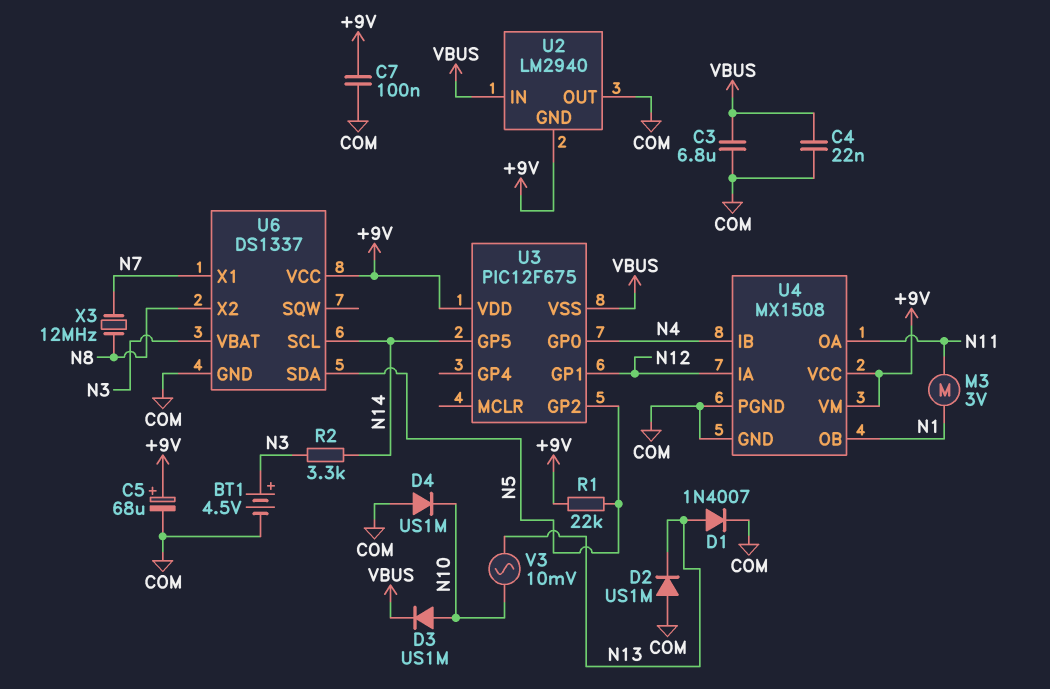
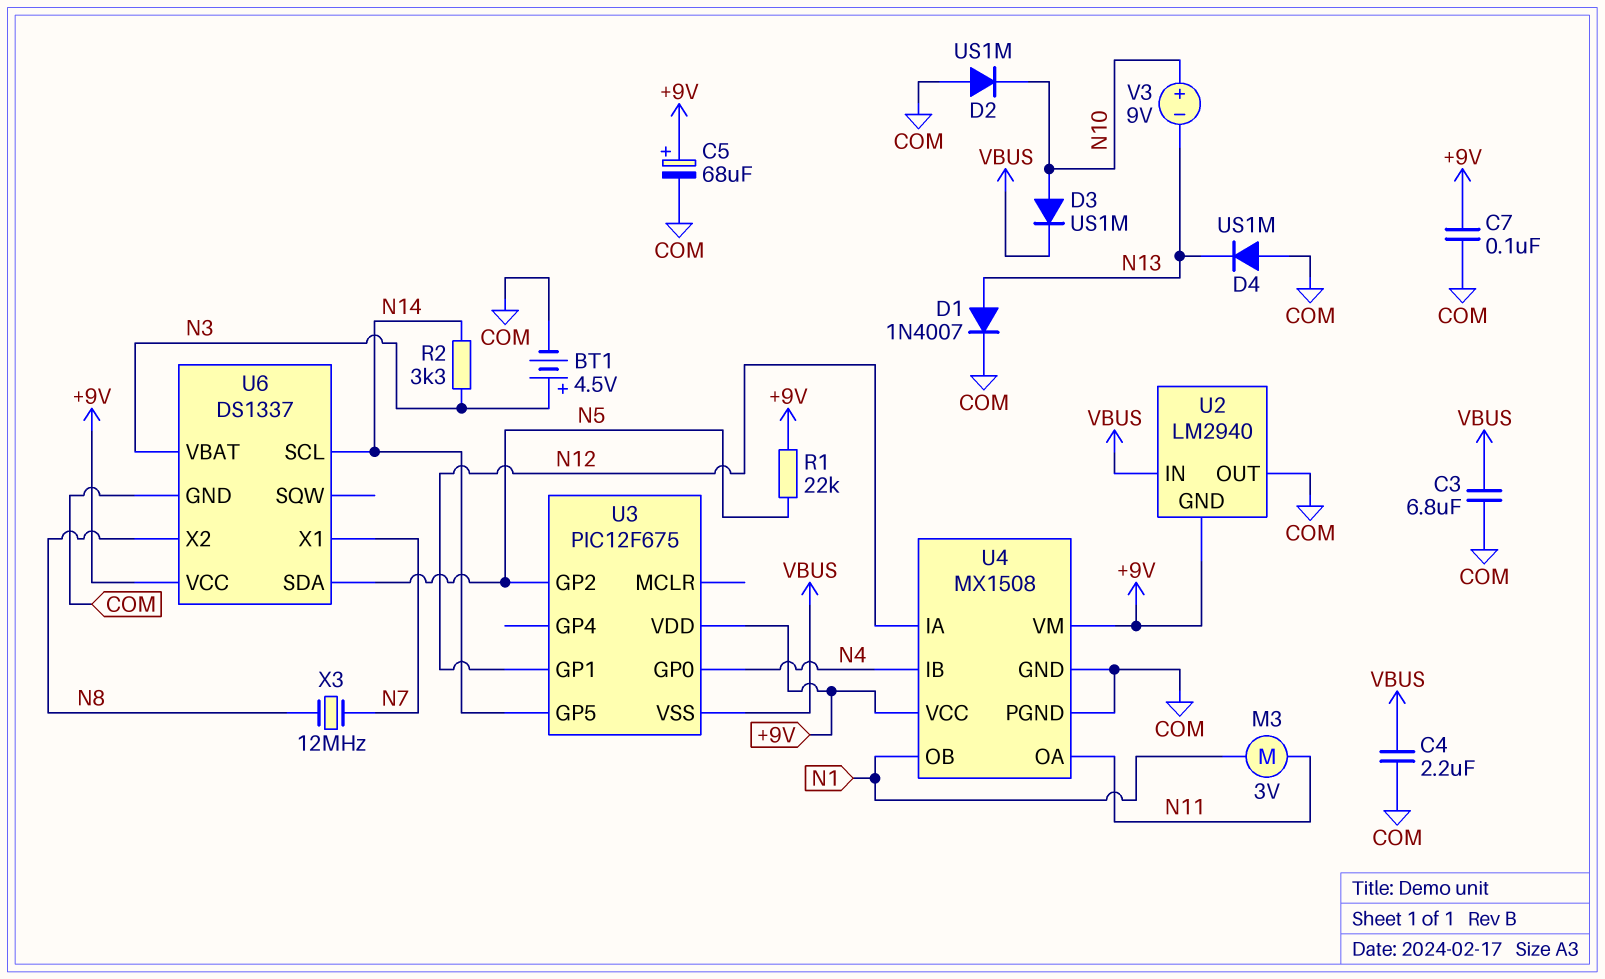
C4: 22nF (COM, VBUS) -> 2.2uF (COM, VBUS)
D2: diode US1M (A COM, K N13) -> diode US1M (A COM, K N10)
D4: diode US1M (A COM, K N10) -> diode US1M (A COM, K N13)
V3: AC 10mV (N10, N13) -> 9V (plus N10, minus N13)

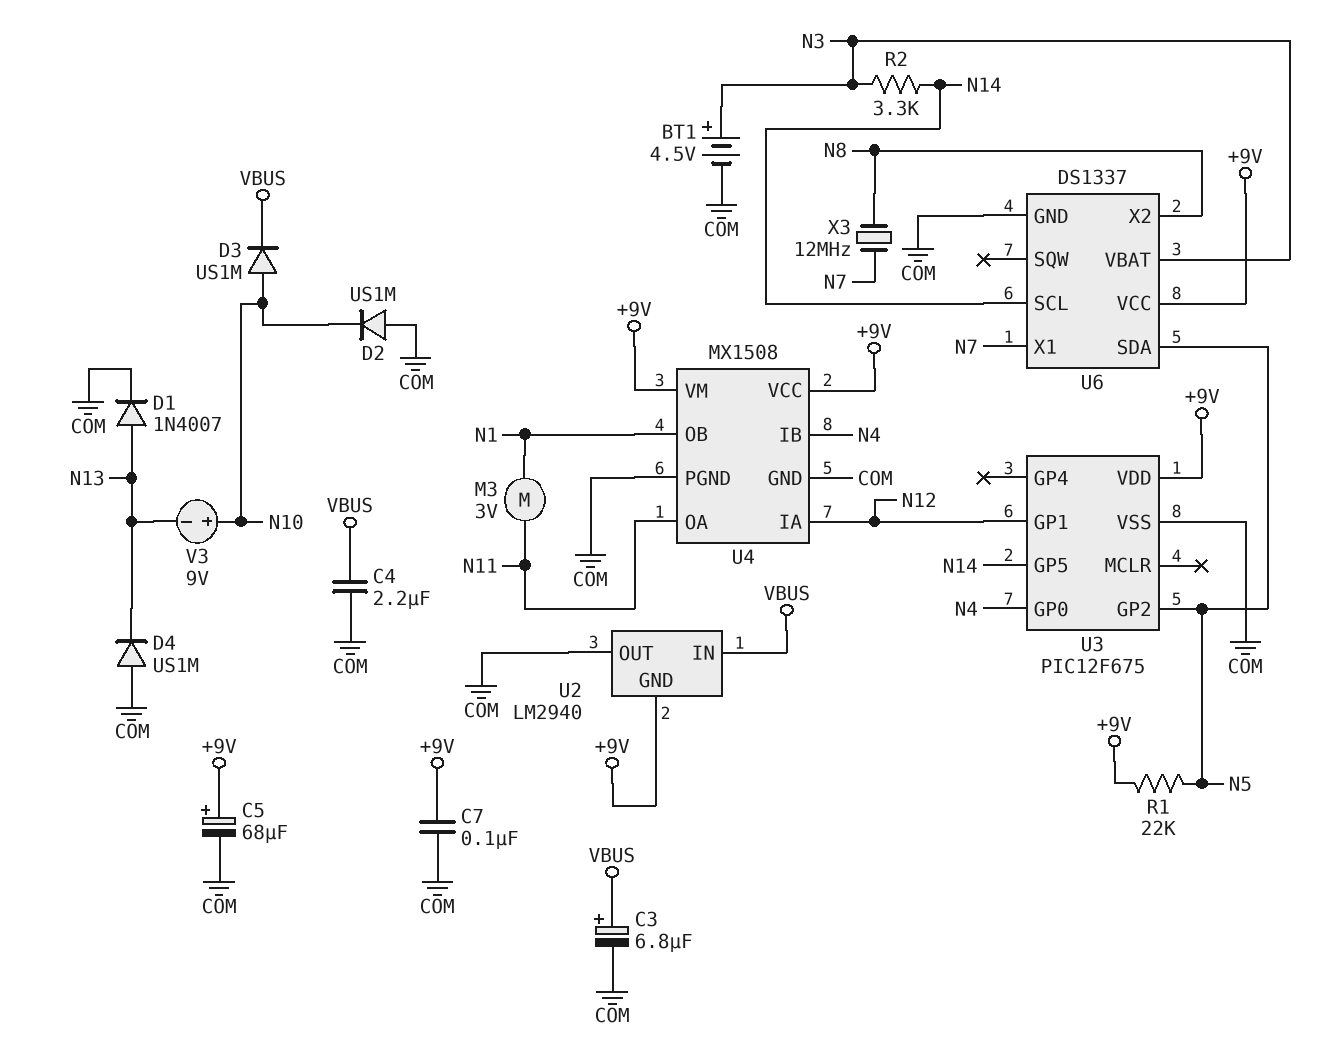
C3: 6.8uF (COM, VBUS) -> 6.8uF (plus VBUS, minus COM)
U3 pin VSS: VBUS -> COM

